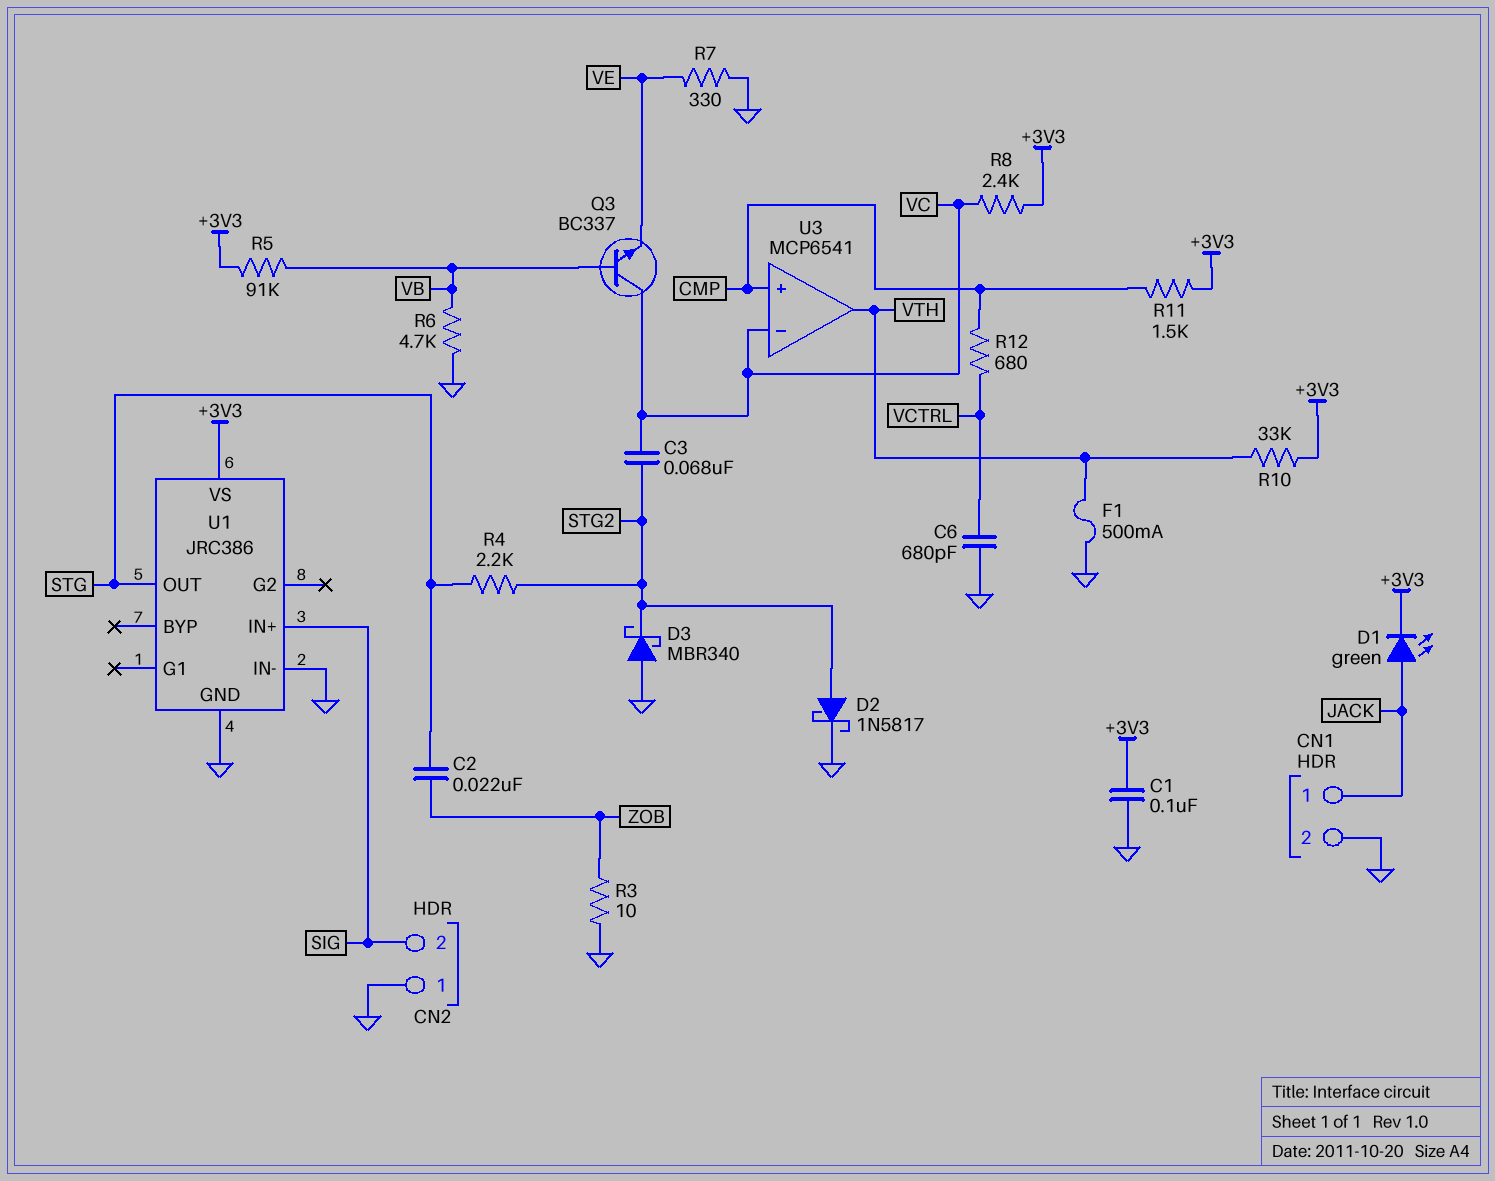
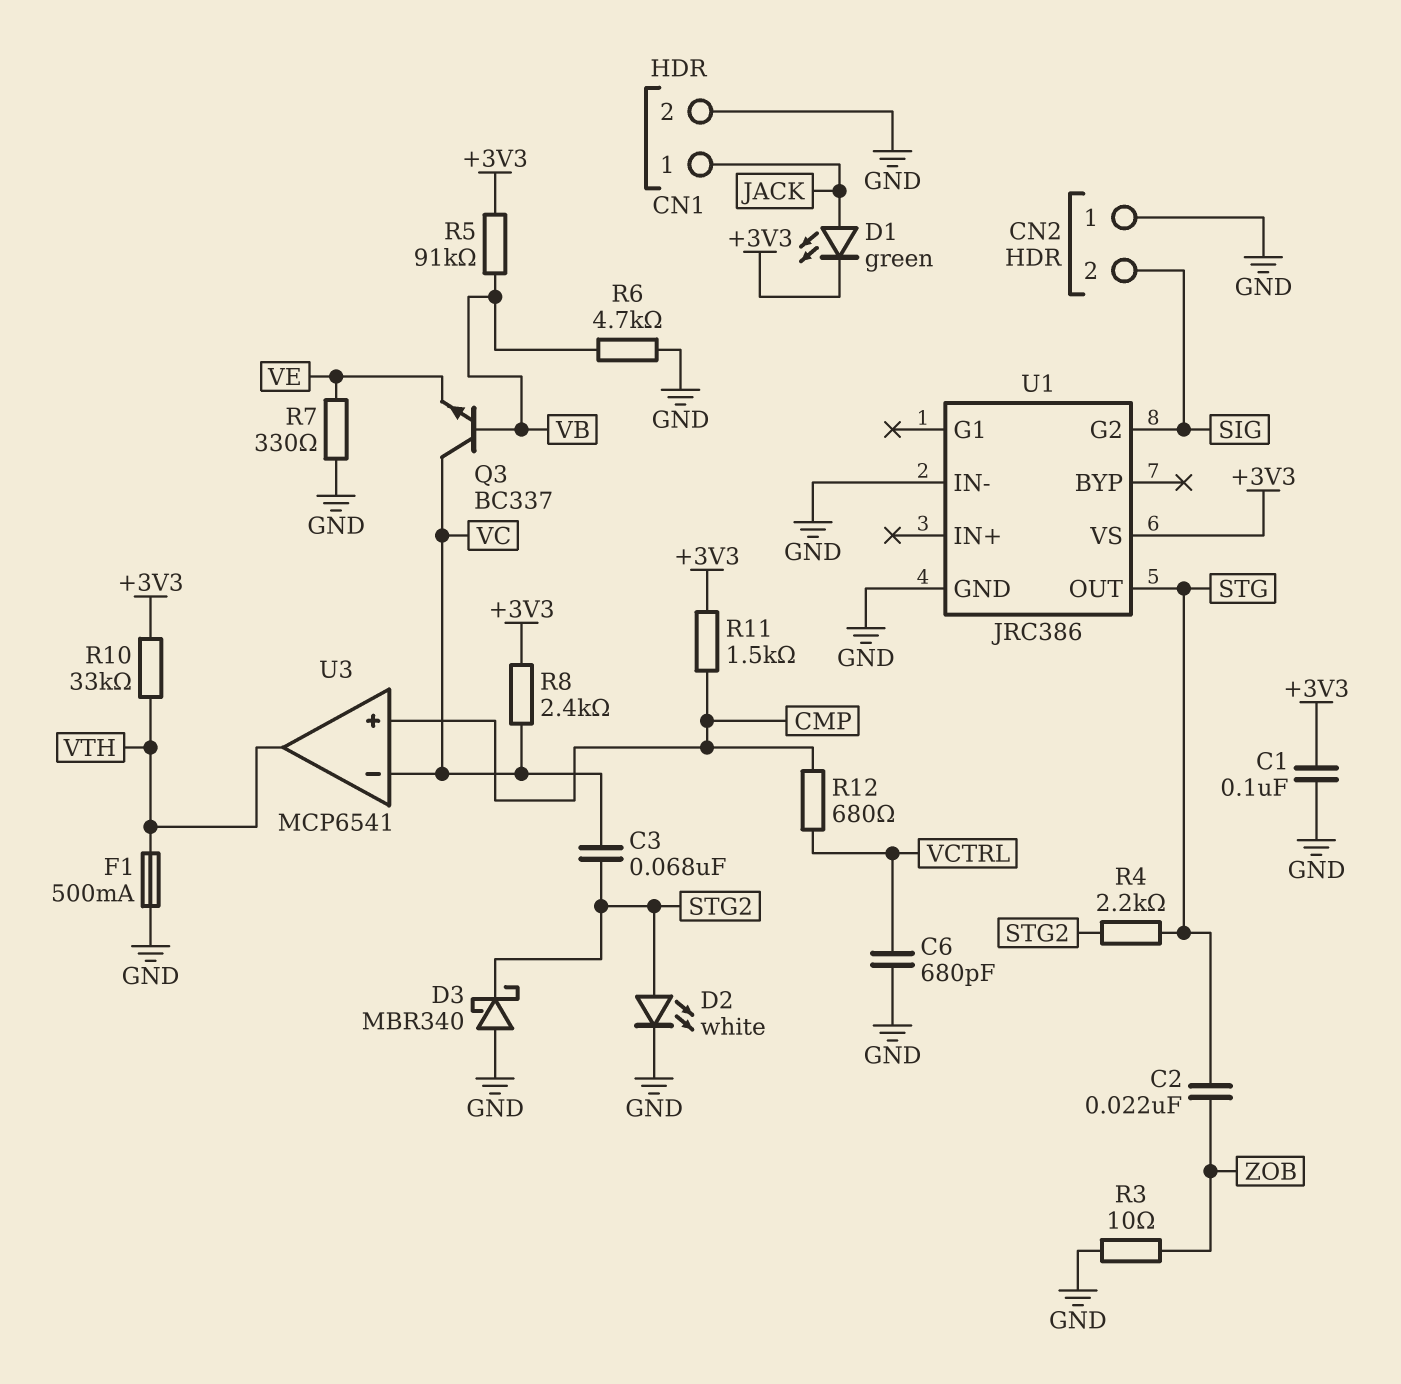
D2: schottky 1N5817 (A STG2, K GND) -> LED white (A STG2, K GND)
U1 pin G2: none -> SIG
U1 pin IN+: SIG -> none

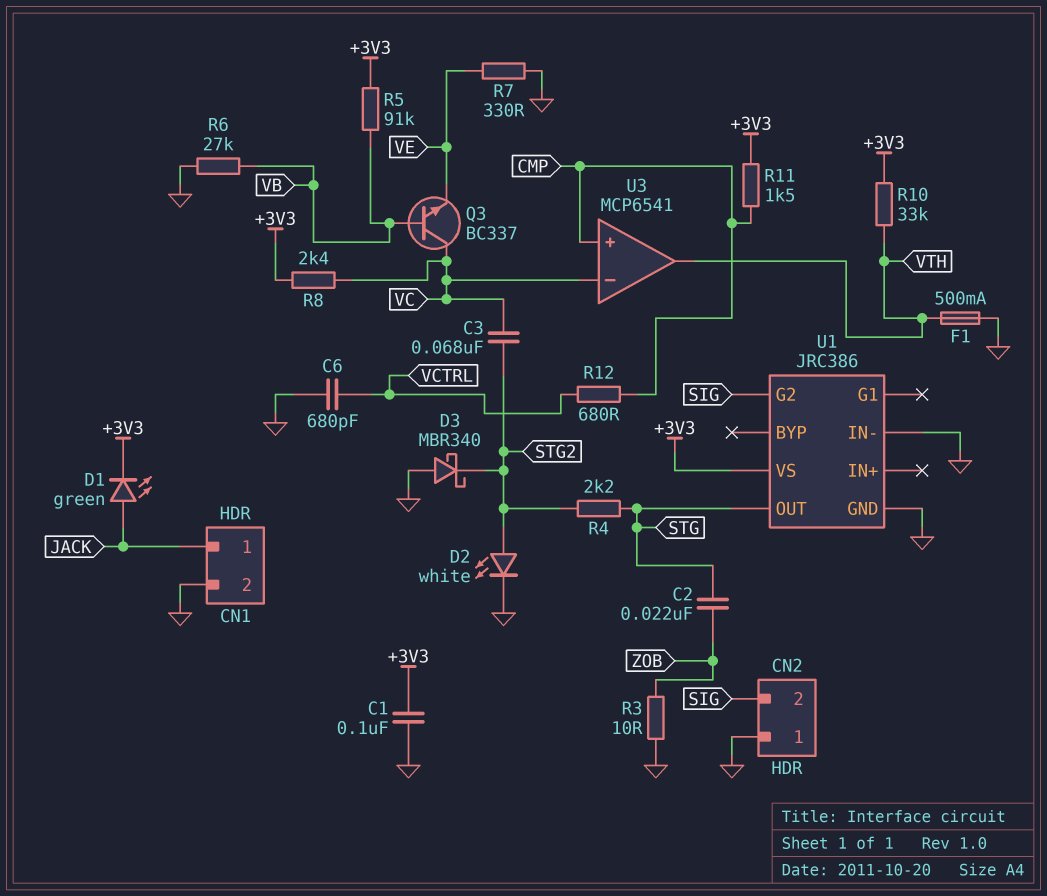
R6: 4.7k (GND, VB) -> 27k (GND, VB)

